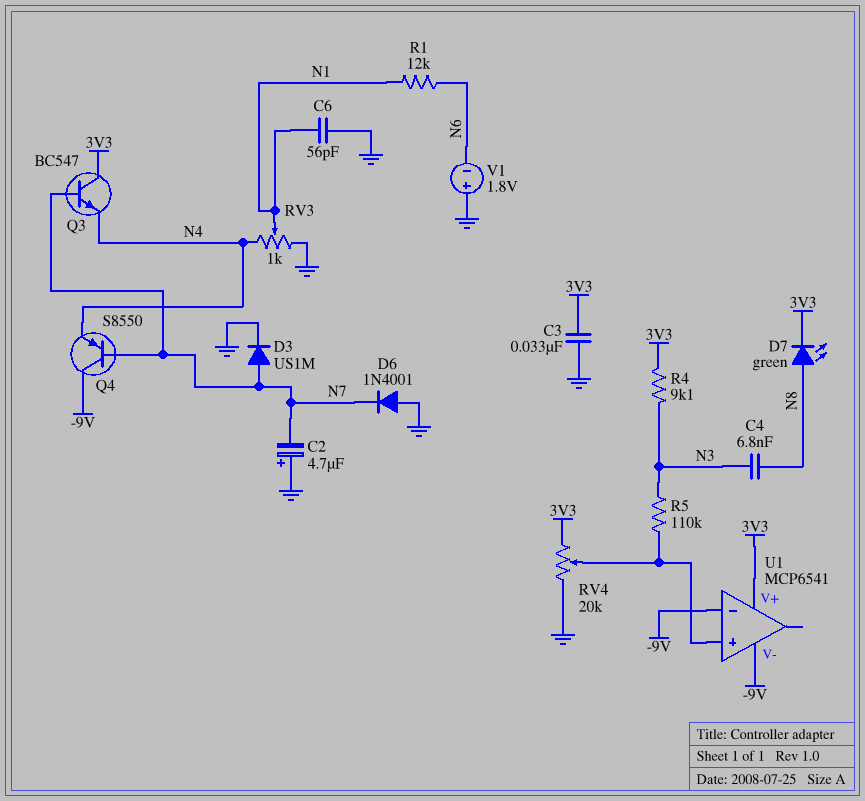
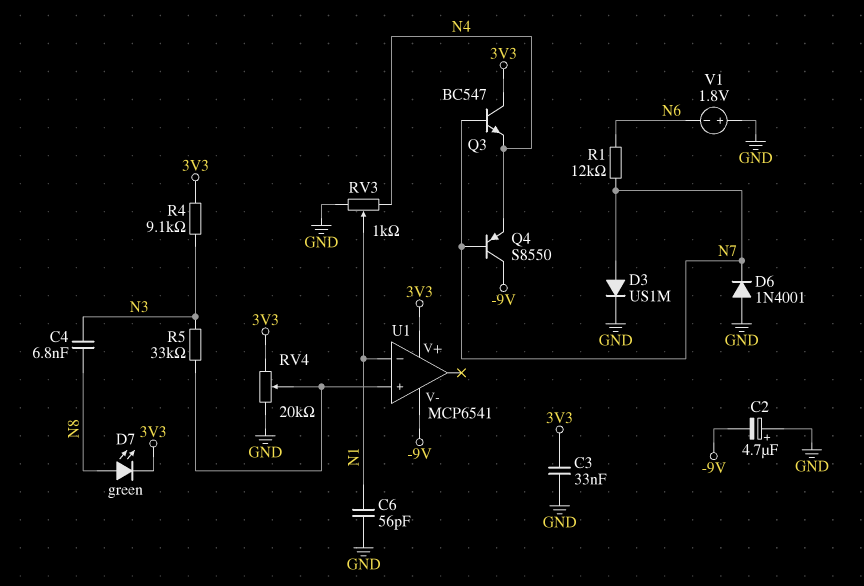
C2: 4.7uF (plus GND, minus N7) -> 4.7uF (plus GND, minus -9V)
R1: 12k (N1, N6) -> 12k (N6, N7)
R5: 110k (N3, U1/in+) -> 33k (N3, U1/in+)
U1 pin in-: -9V -> N1

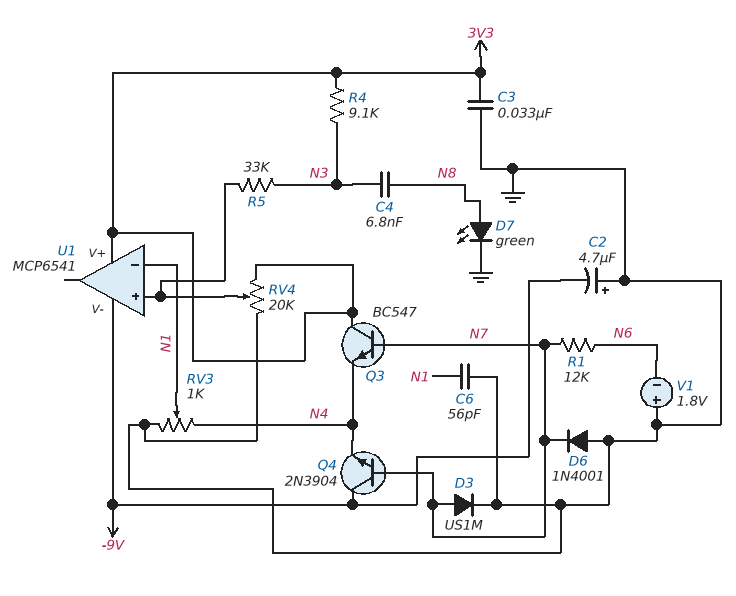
D7: LED green (A N8, K 3V3) -> LED green (A N8, K GND)
Q4: PNP S8550 (B N7, C -9V, E N4) -> NPN 2N3904 (B N7, C -9V, E N4)

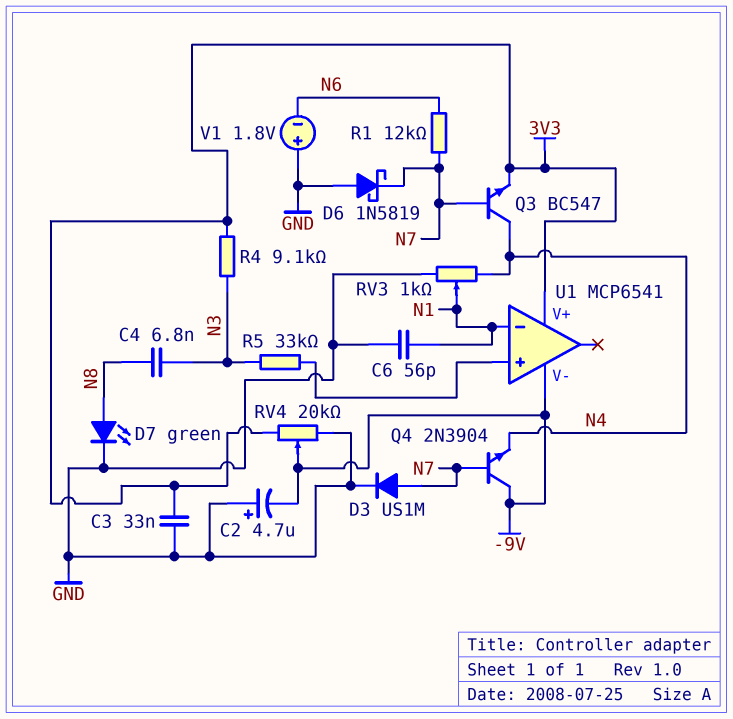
D6: diode 1N4001 (A GND, K N7) -> schottky 1N5819 (A GND, K N7)
Q3: NPN BC547 (B N7, C 3V3, E N4) -> NPN BC547 (B N7, C N4, E 3V3)
RV4: 20k (3V3, GND, wiper U1/in+) -> 20k (3V3, GND, wiper -9V)

